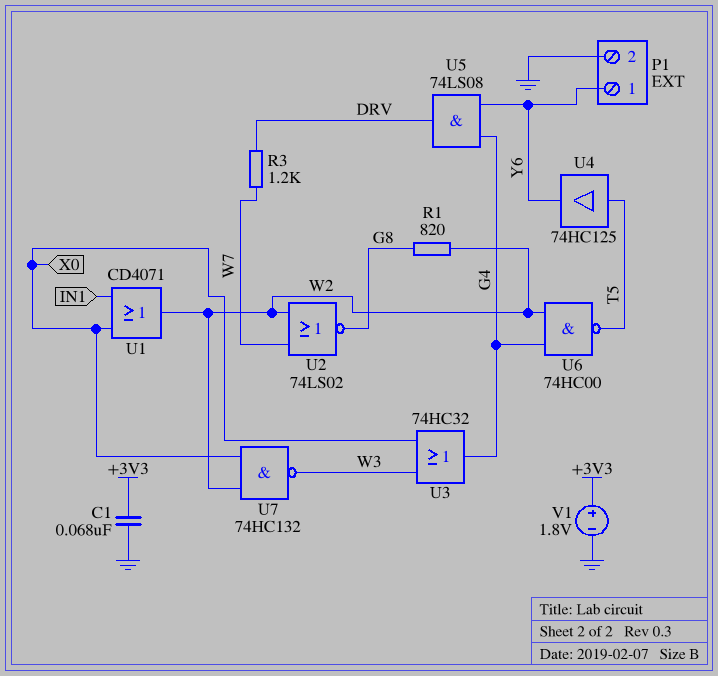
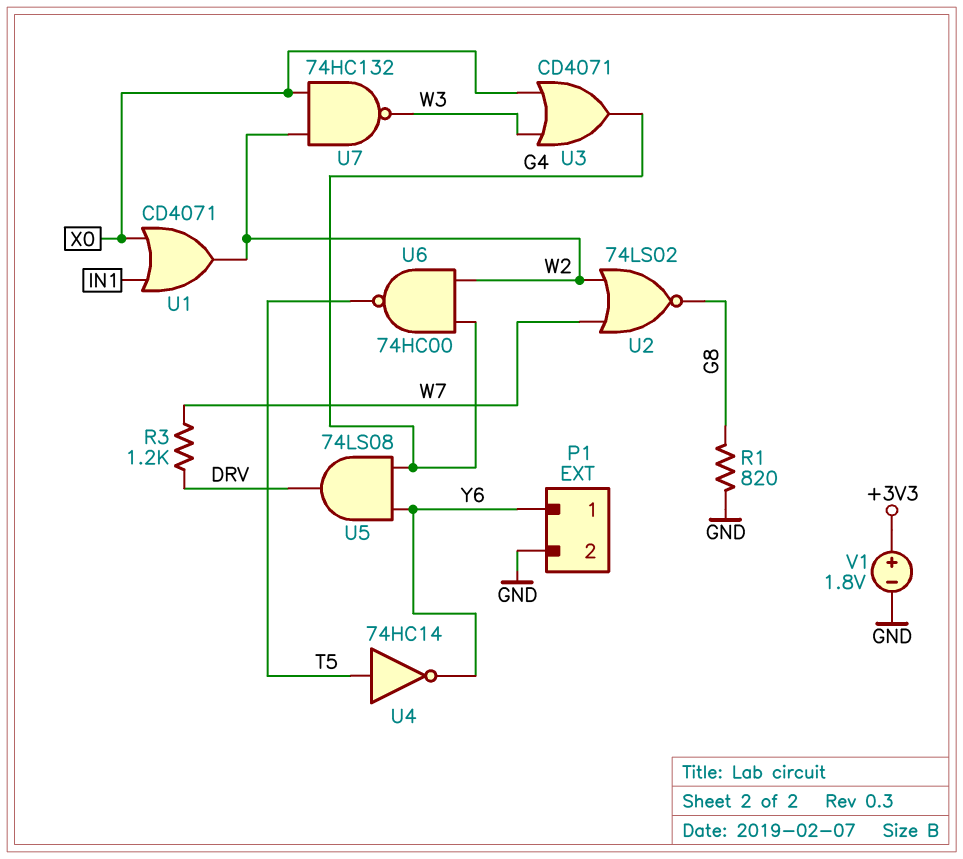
C1: 68nF (+3V3, GND) -> none
R1: 820 (G8, W2) -> 820 (G8, GND)
U3: OR 74HC32 (in W3, in X0, out G4) -> OR CD4071 (in W3, in X0, out G4)
U4: buffer 74HC125 (in T5, out Y6) -> NOT 74HC14 (in T5, out Y6)

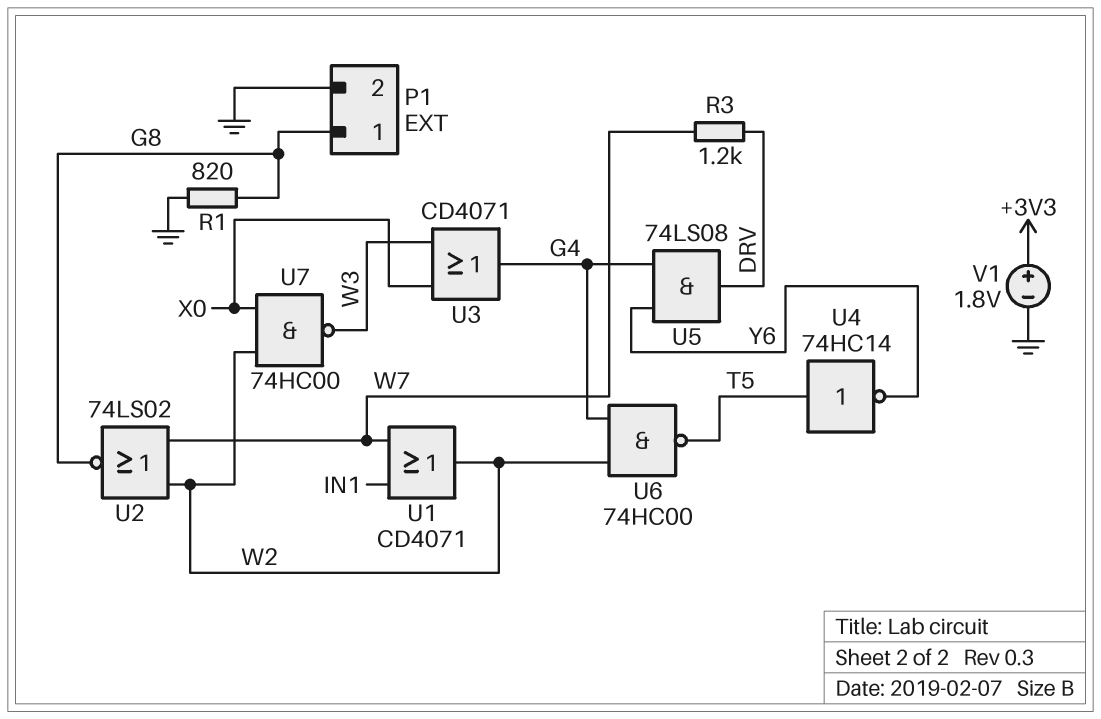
P1 pin 1: Y6 -> G8
U1: OR CD4071 (in IN1, in X0, out W2) -> OR CD4071 (in IN1, in W7, out W2)
U7: NAND 74HC132 (in W2, in X0, out W3) -> NAND 74HC00 (in W2, in X0, out W3)

